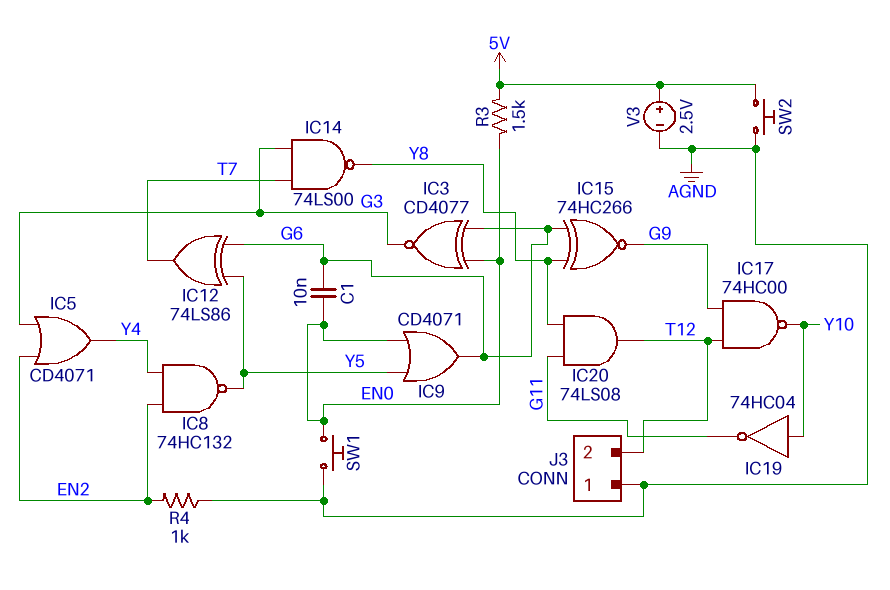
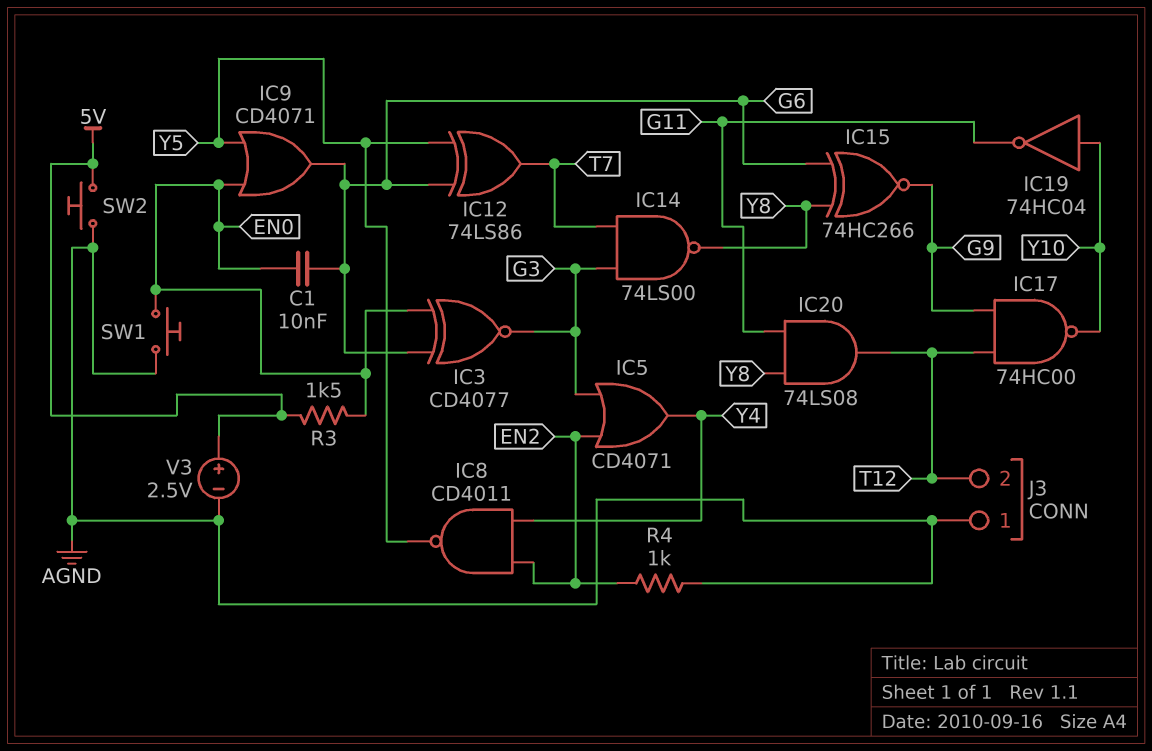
IC8: NAND 74HC132 (in EN2, in Y4, out Y5) -> NAND CD4011 (in EN2, in Y4, out Y5)

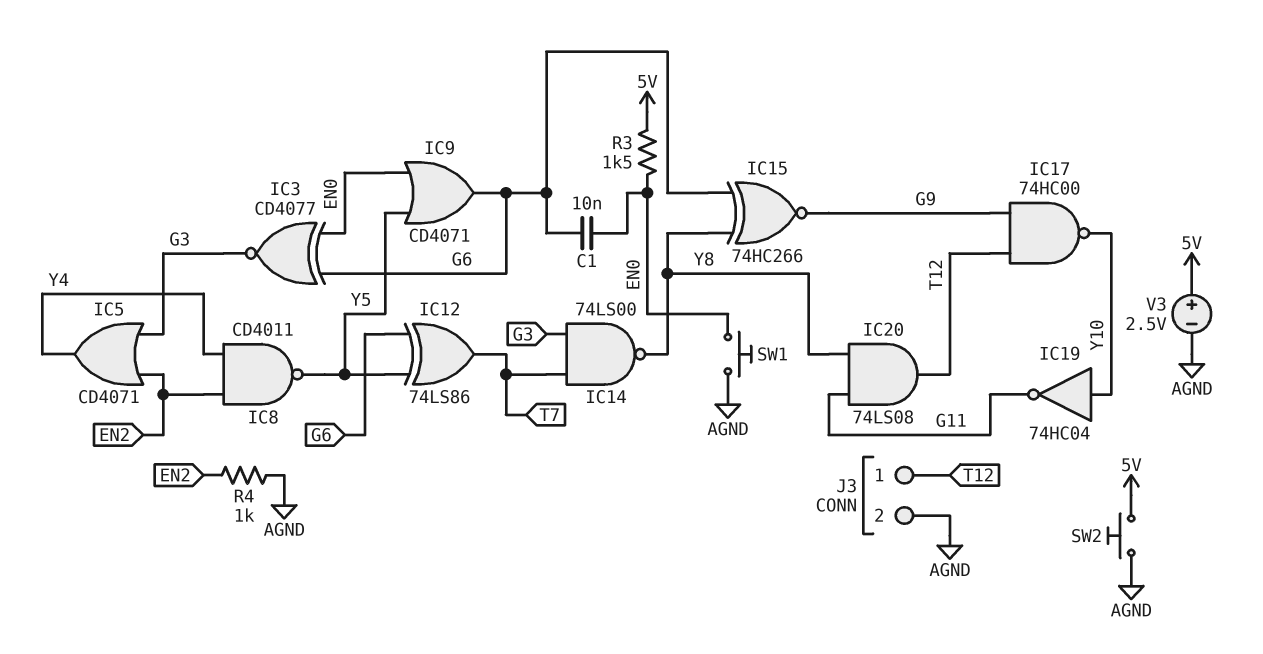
J3 pin 1: AGND -> T12
J3 pin 2: T12 -> AGND

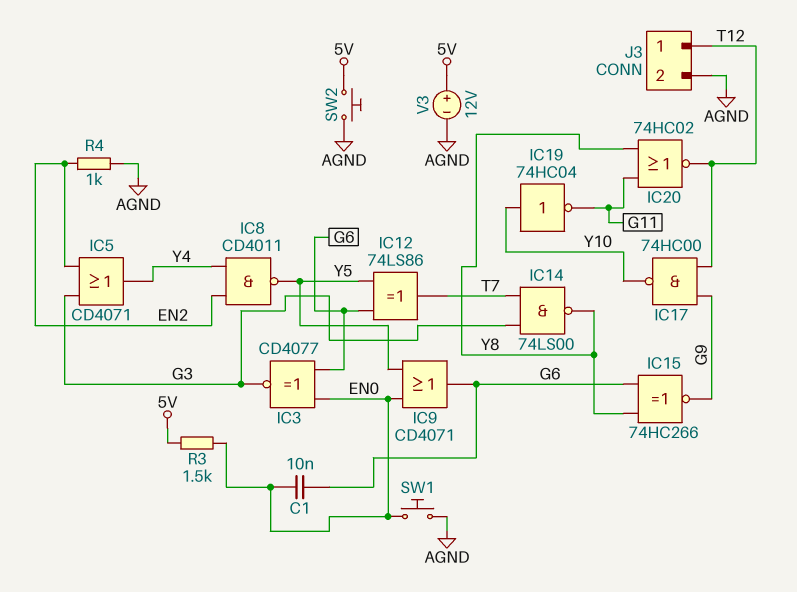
IC20: AND 74LS08 (in G11, in Y8, out T12) -> NOR 74HC02 (in G11, in Y8, out T12)
V3: 2.5V (plus 5V, minus AGND) -> 12V (plus 5V, minus AGND)

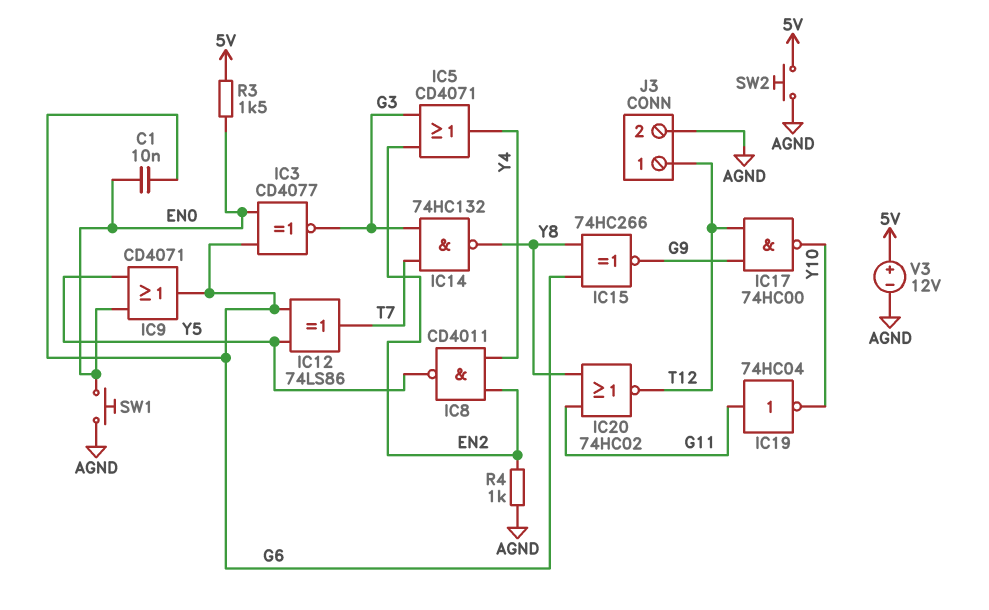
IC14: NAND 74LS00 (in G3, in T7, out Y8) -> NAND 74HC132 (in G3, in T7, out Y8)
IC19: NOT 74HC04 (in Y10, out G11) -> NOT 74HC04 (in G11, out Y10)

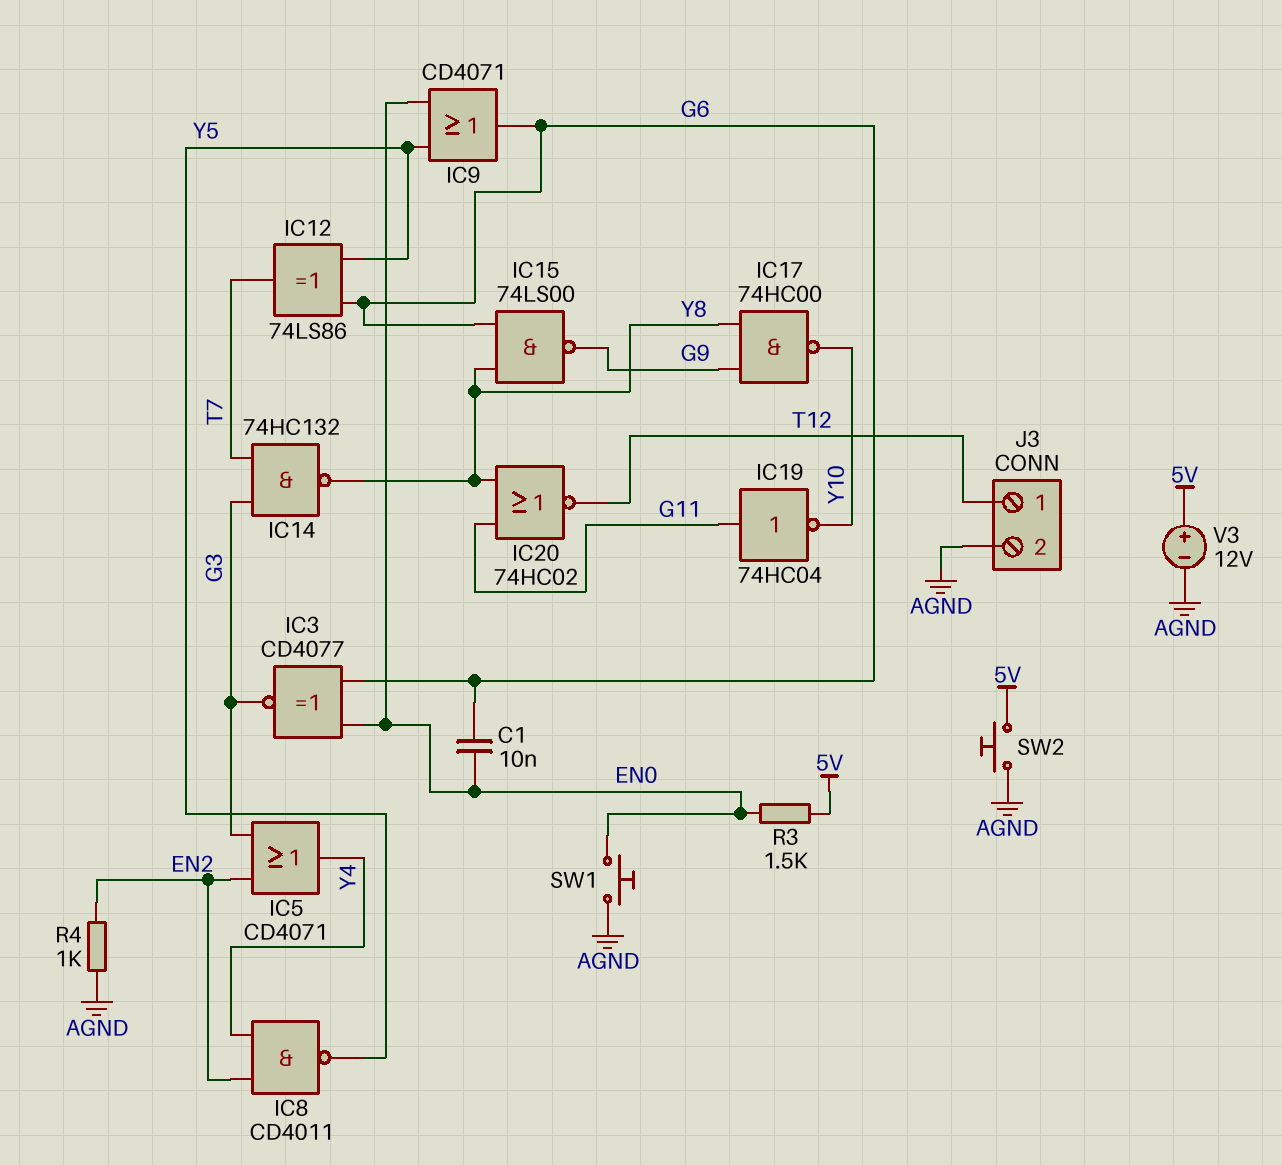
IC15: XNOR 74HC266 (in G6, in Y8, out G9) -> NAND 74LS00 (in G6, in Y8, out G9)
IC17: NAND 74HC00 (in G9, in T12, out Y10) -> NAND 74HC00 (in G9, in Y8, out Y10)

